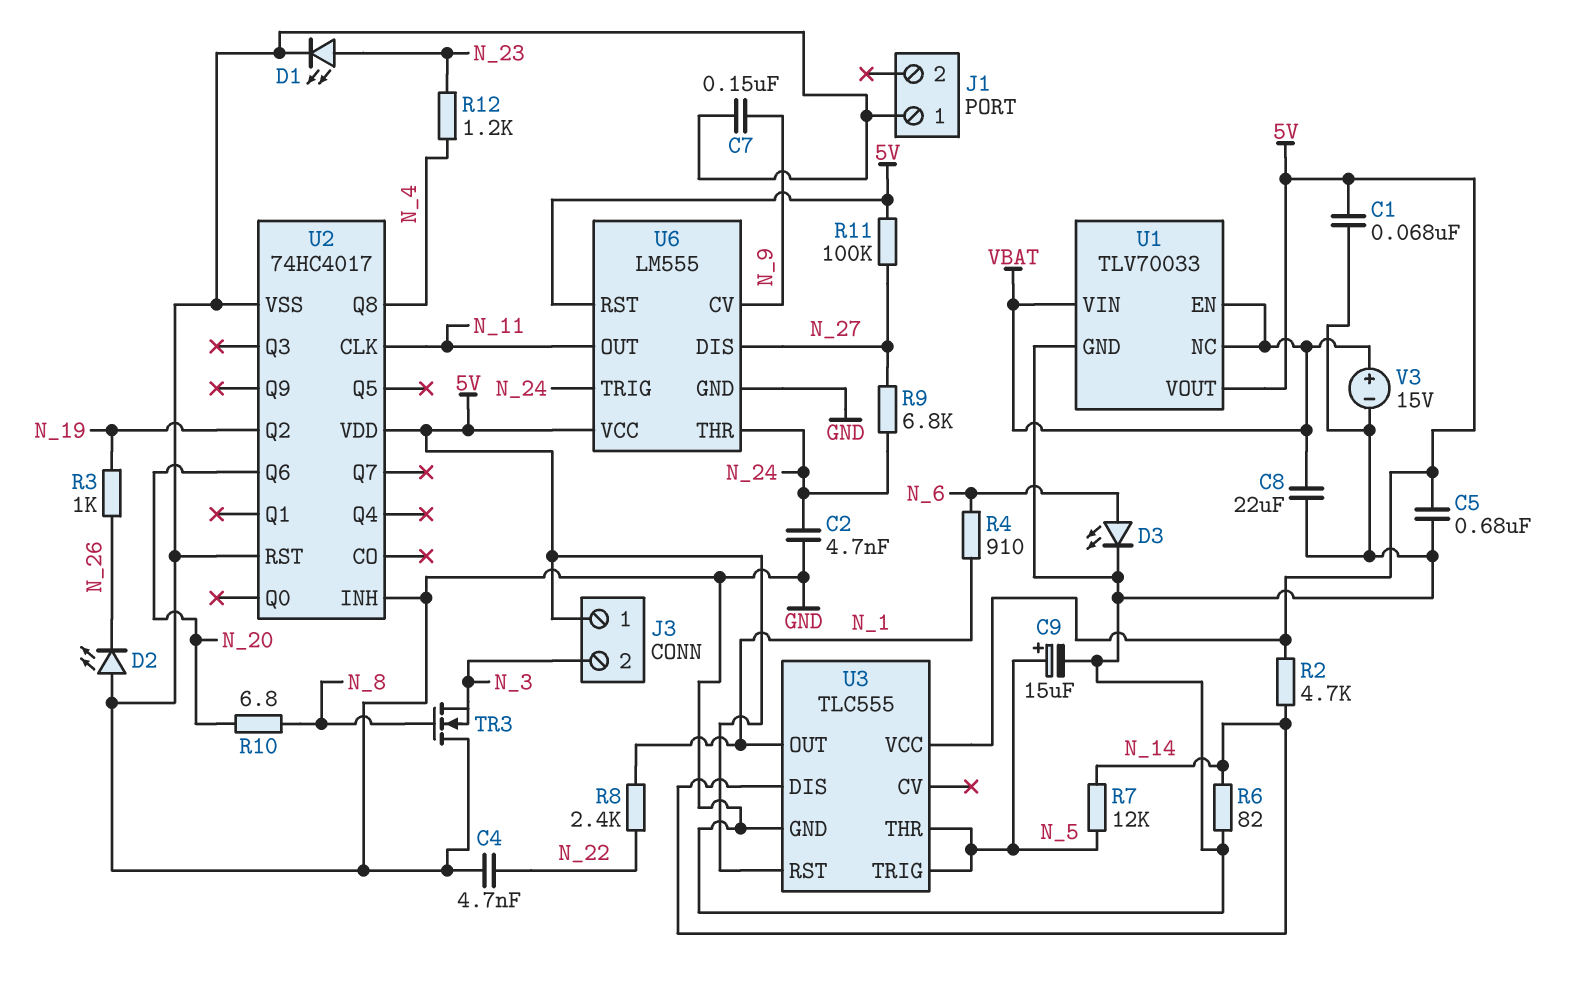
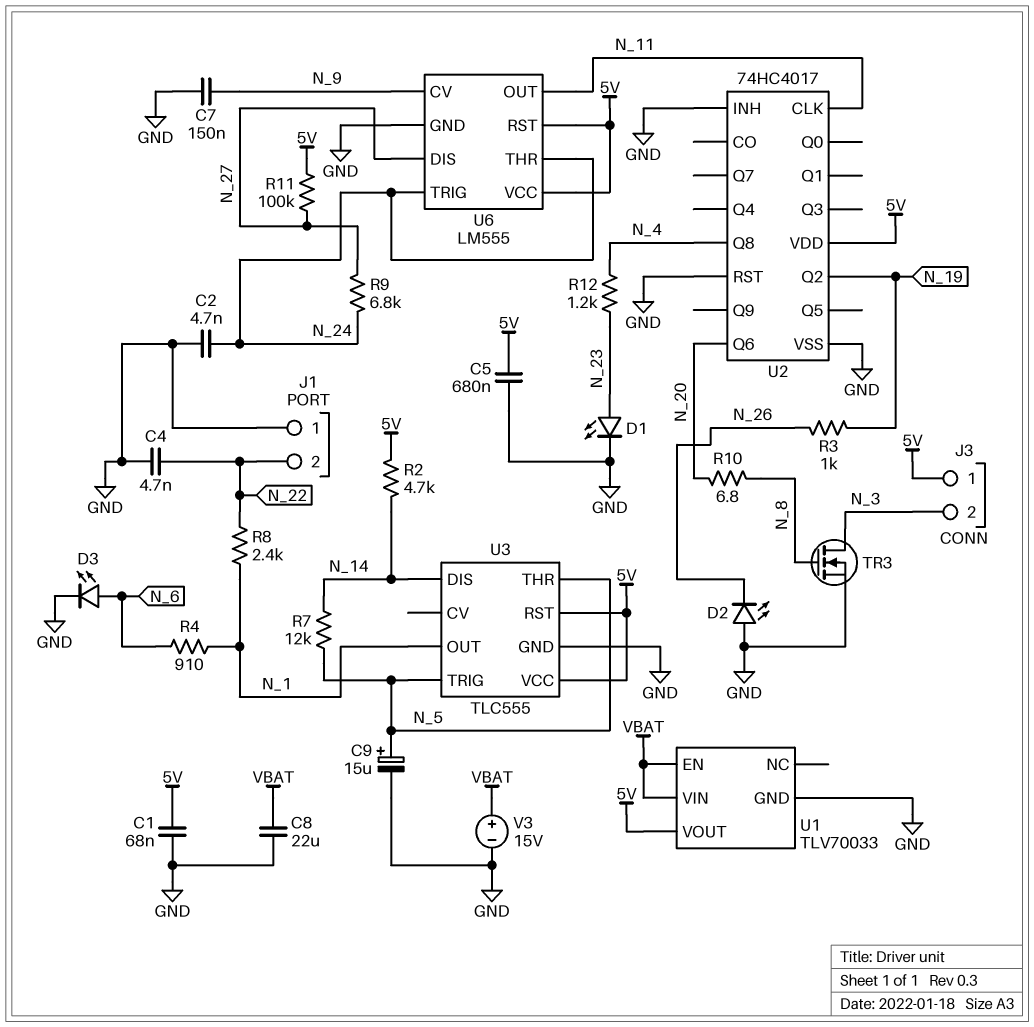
J1 pin 2: none -> N_22
R6: 82 (GND, N_14) -> none
TR3: NMOS (G N_8, D GND, S N_3) -> NMOS (G N_8, D N_3, S GND)
U1 pin NC: VBAT -> none

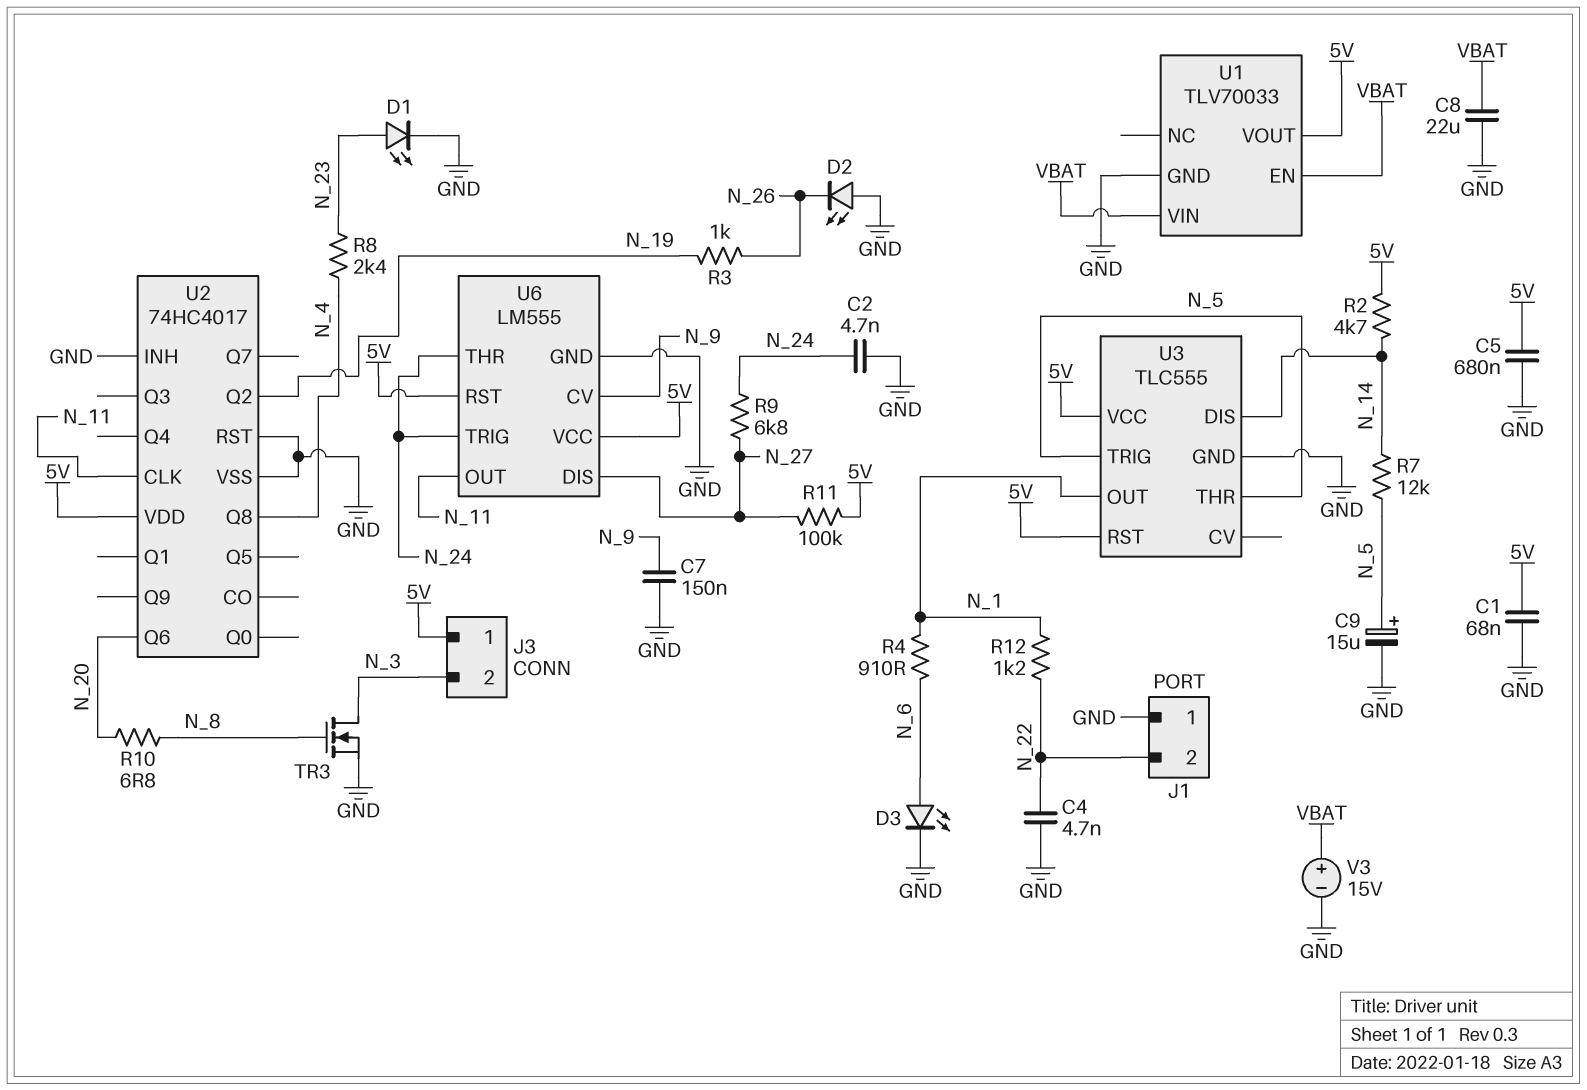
R8: 2.4k (N_1, N_22) -> 2.4k (N_4, N_23)
R12: 1.2k (N_4, N_23) -> 1.2k (N_1, N_22)

